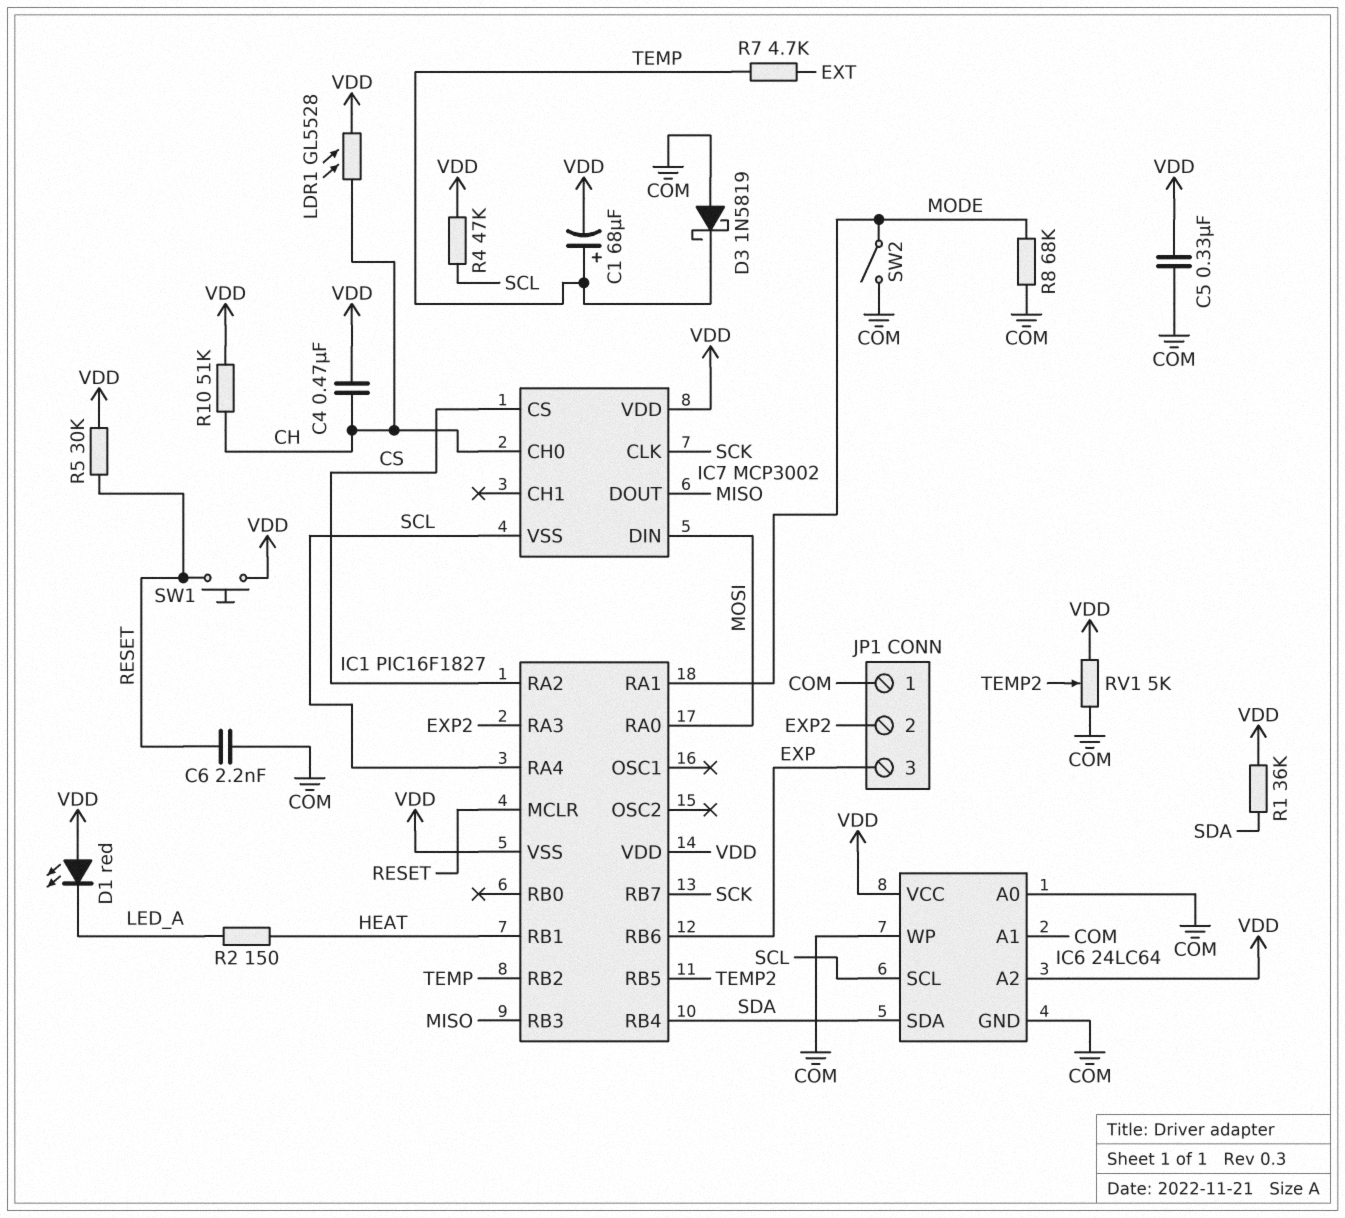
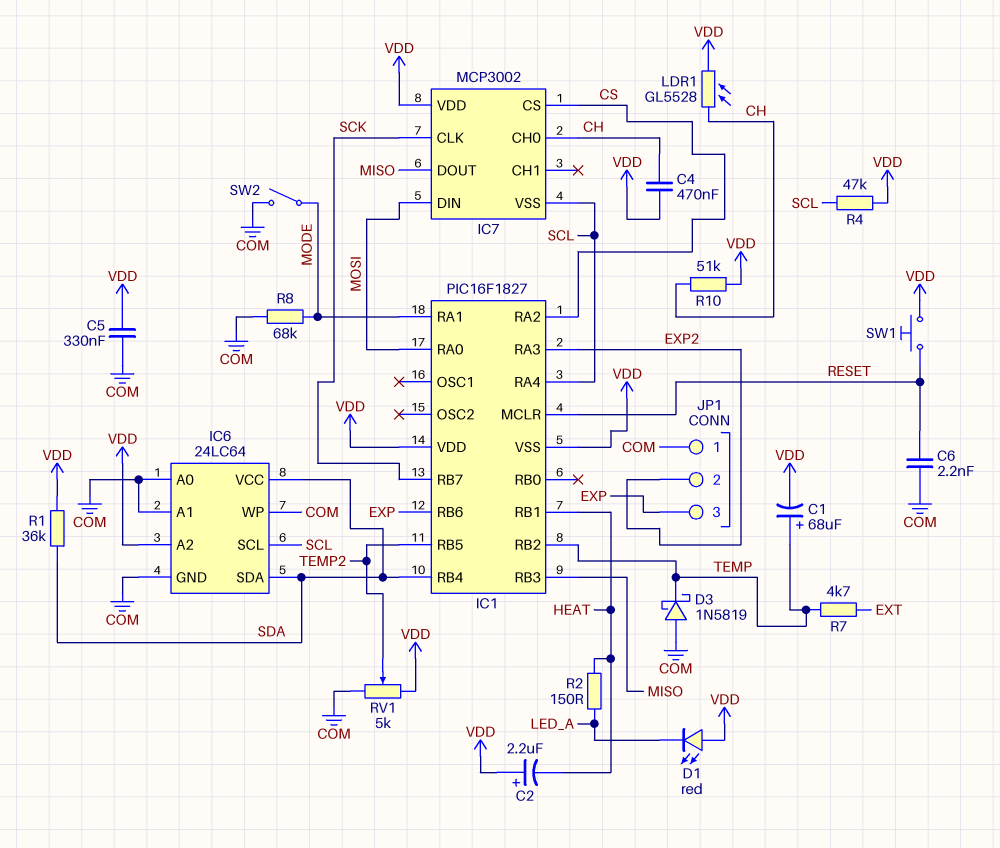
C2: none -> 2.2uF (plus VDD, minus HEAT)
IC6 pin VCC: VDD -> SDA
R5: 30k (RESET, VDD) -> none

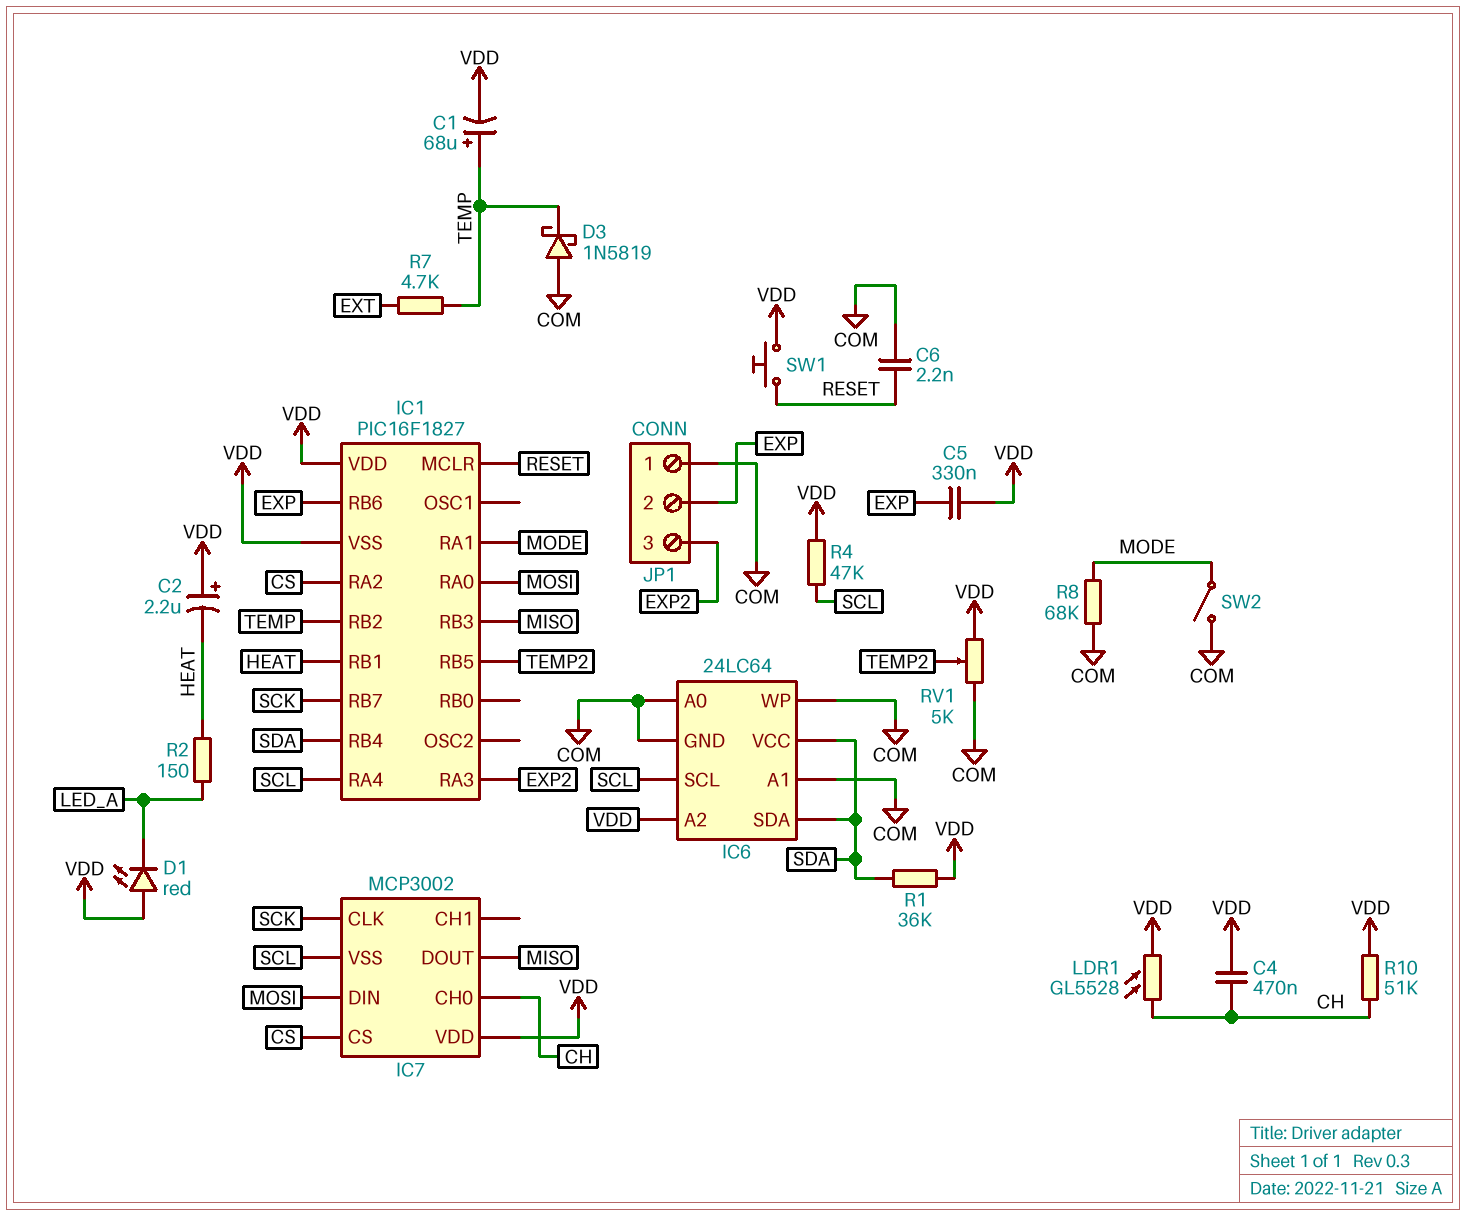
C5: 330nF (COM, VDD) -> 330nF (EXP, VDD)
JP1 pin 2: EXP2 -> EXP
JP1 pin 3: EXP -> EXP2

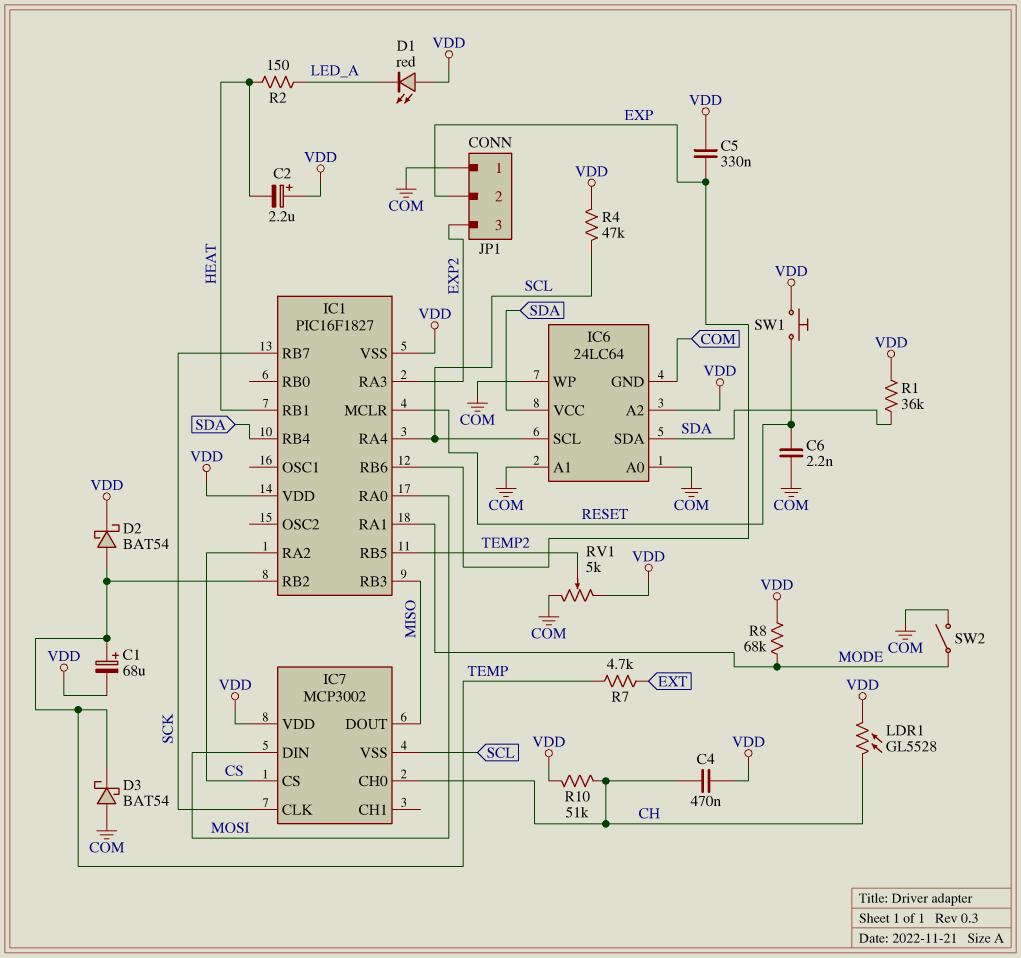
D2: none -> schottky BAT54 (A TEMP, K VDD)
D3: schottky 1N5819 (A COM, K TEMP) -> schottky BAT54 (A COM, K TEMP)
R8: 68k (COM, MODE) -> 68k (MODE, VDD)

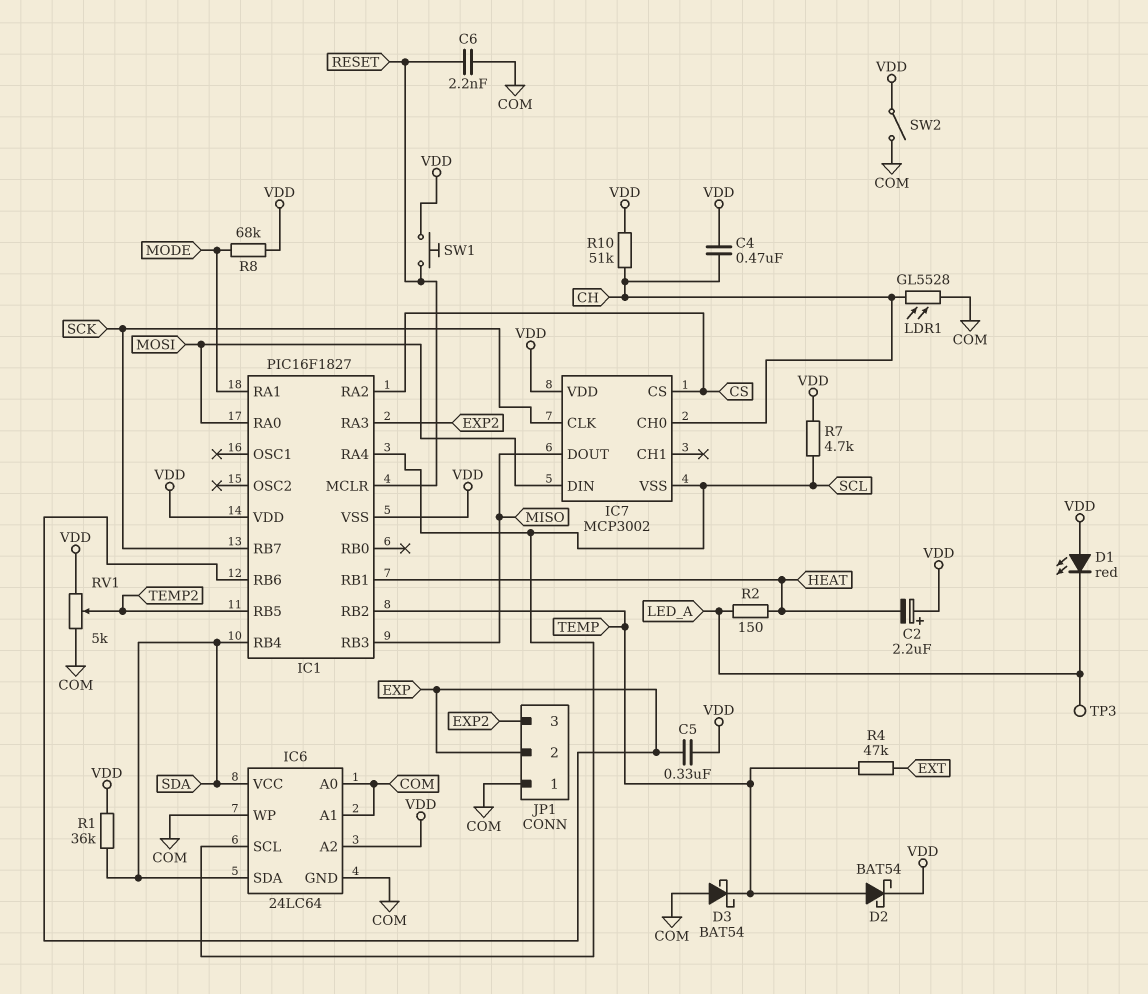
C1: 68uF (plus TEMP, minus VDD) -> none
LDR1: GL5528 (CH, VDD) -> GL5528 (CH, COM)
R4: 47k (SCL, VDD) -> 47k (EXT, TEMP)
R7: 4.7k (EXT, TEMP) -> 4.7k (SCL, VDD)
SW2: switch (COM, MODE) -> switch (COM, VDD)
TP3: none -> test point (LED_A)

